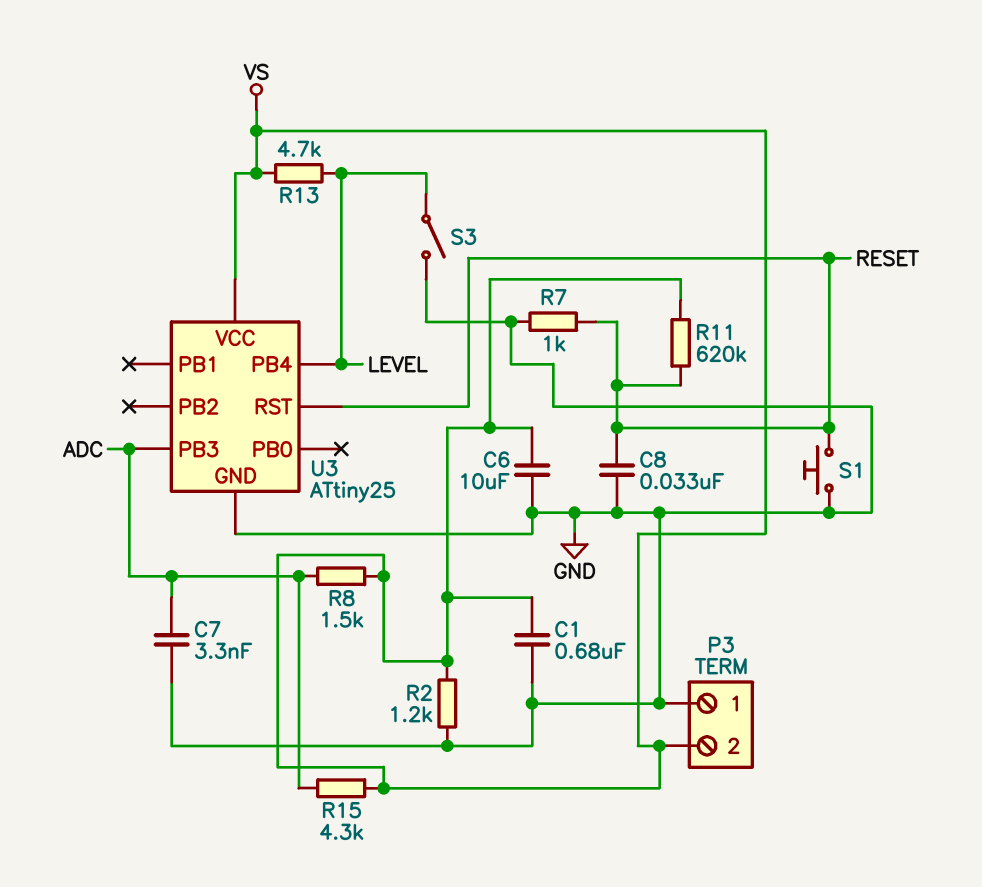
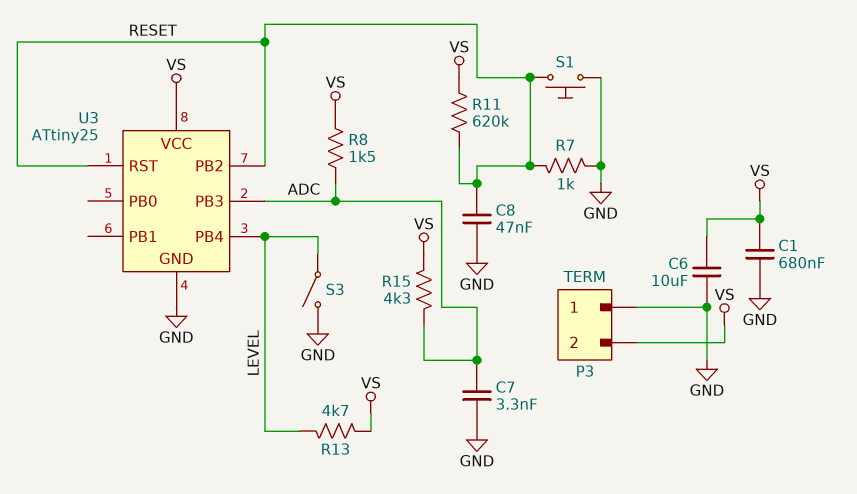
C8: 33nF (GND, RESET) -> 47nF (GND, RESET)
R2: 1.2k (GND, VS) -> none
U3 pin PB2: none -> RESET

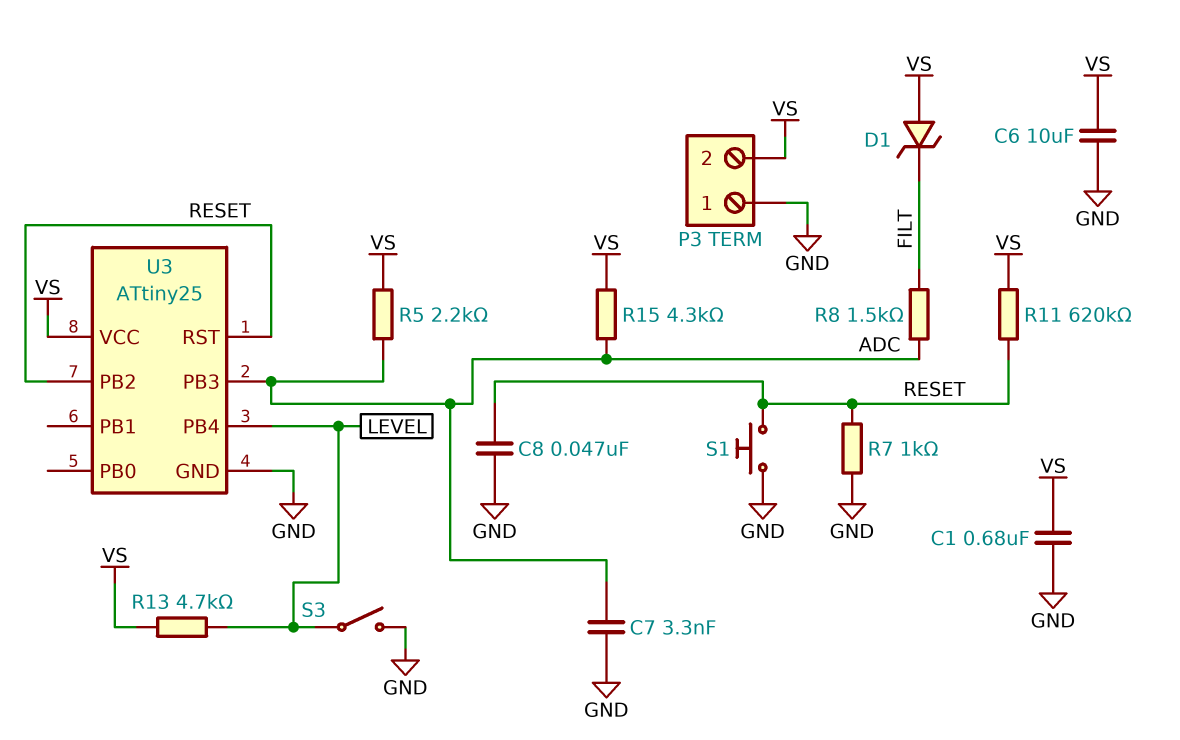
D1: none -> zener (A VS, K FILT)
R5: none -> 2.2k (ADC, VS)
R8: 1.5k (ADC, VS) -> 1.5k (ADC, FILT)

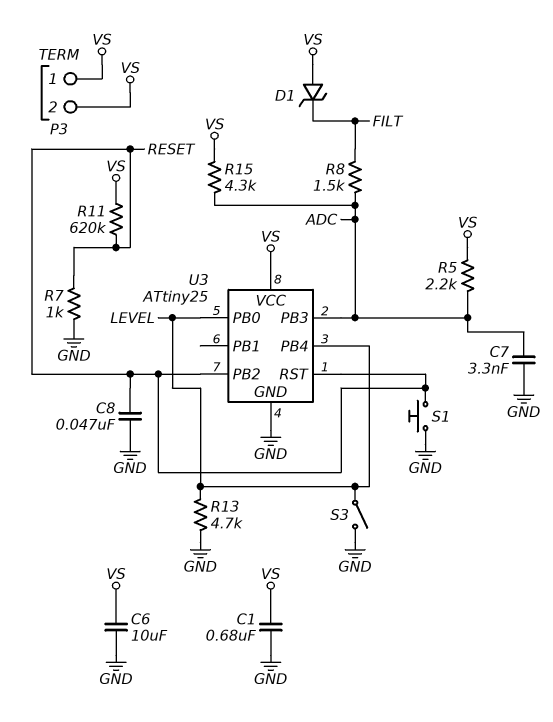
P3 pin 1: GND -> VS
R13: 4.7k (LEVEL, VS) -> 4.7k (GND, LEVEL)
U3 pin PB0: none -> LEVEL

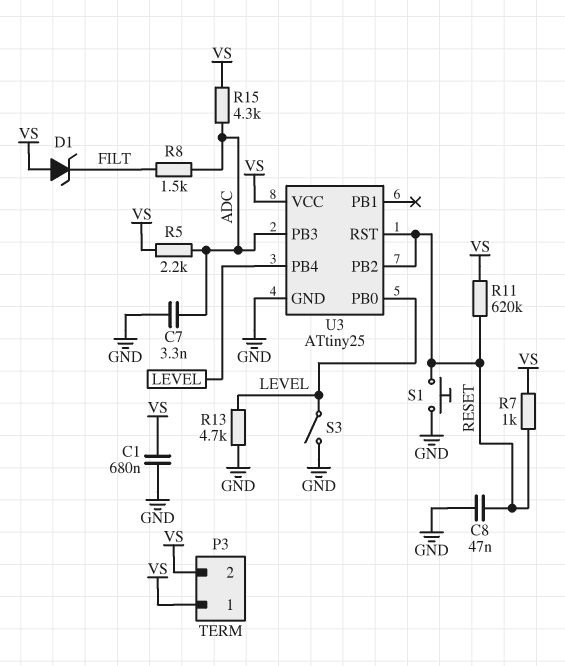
C6: 10uF (GND, VS) -> none
R7: 1k (GND, RESET) -> 1k (RESET, VS)

